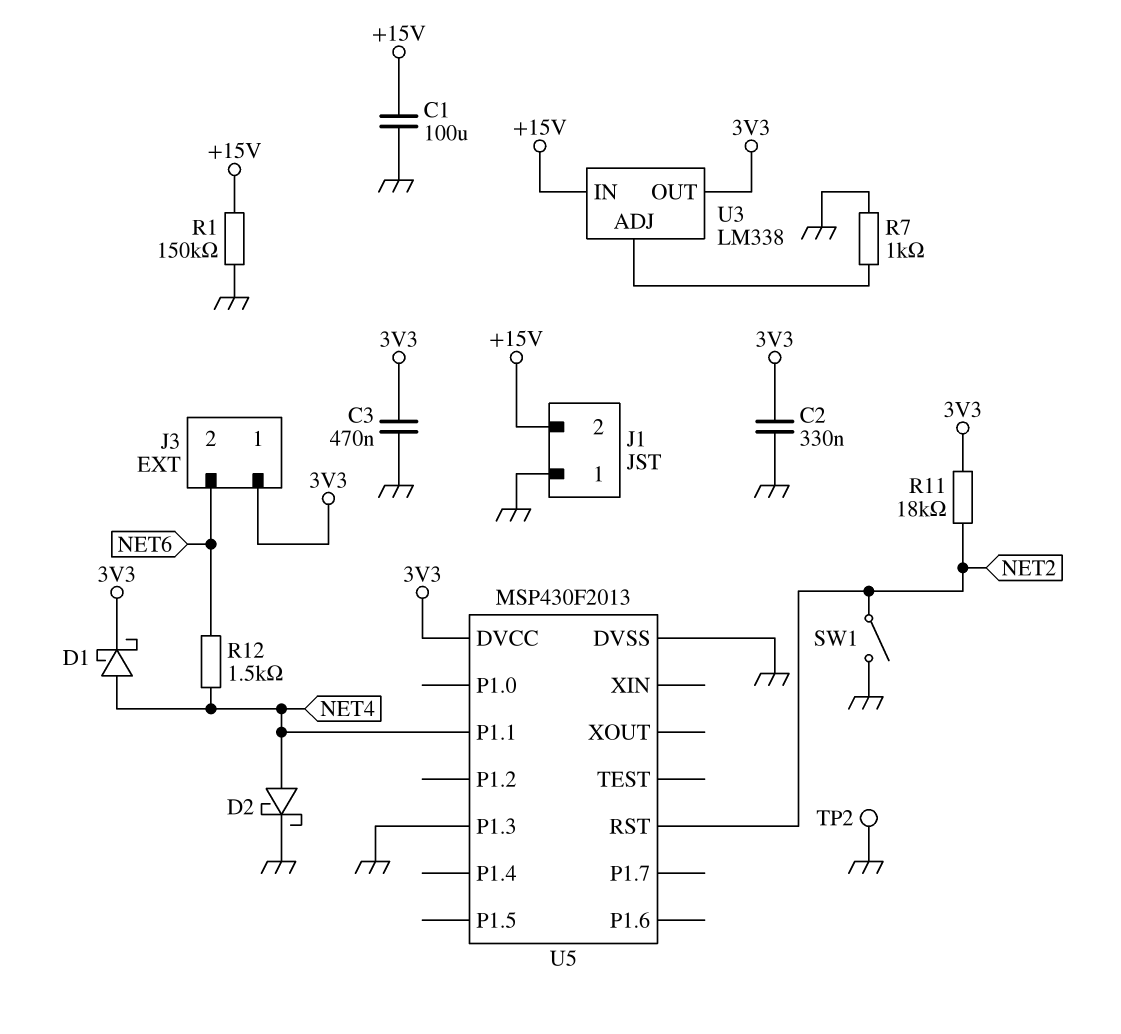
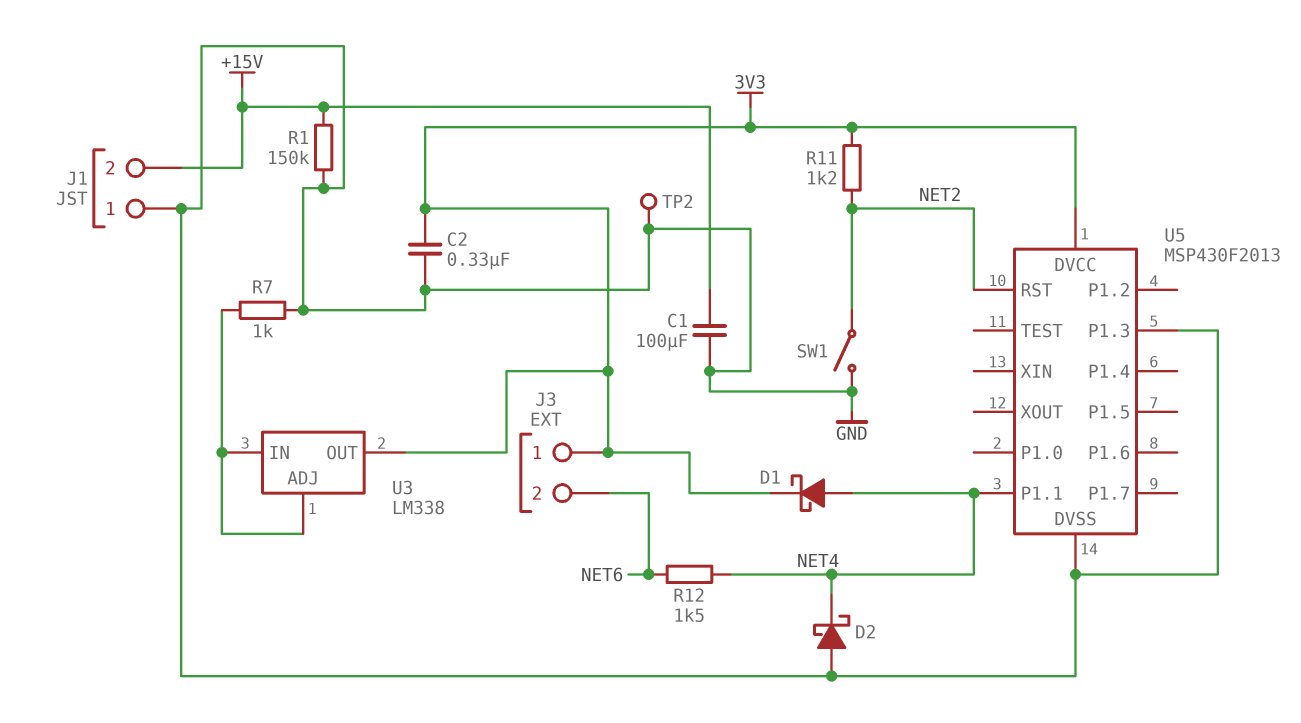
C3: 470nF (3V3, GND) -> none
D2: schottky (A NET4, K GND) -> schottky (A GND, K NET4)
R11: 18k (3V3, NET2) -> 1.2k (3V3, NET2)
U3 pin IN: +15V -> U3/ADJ

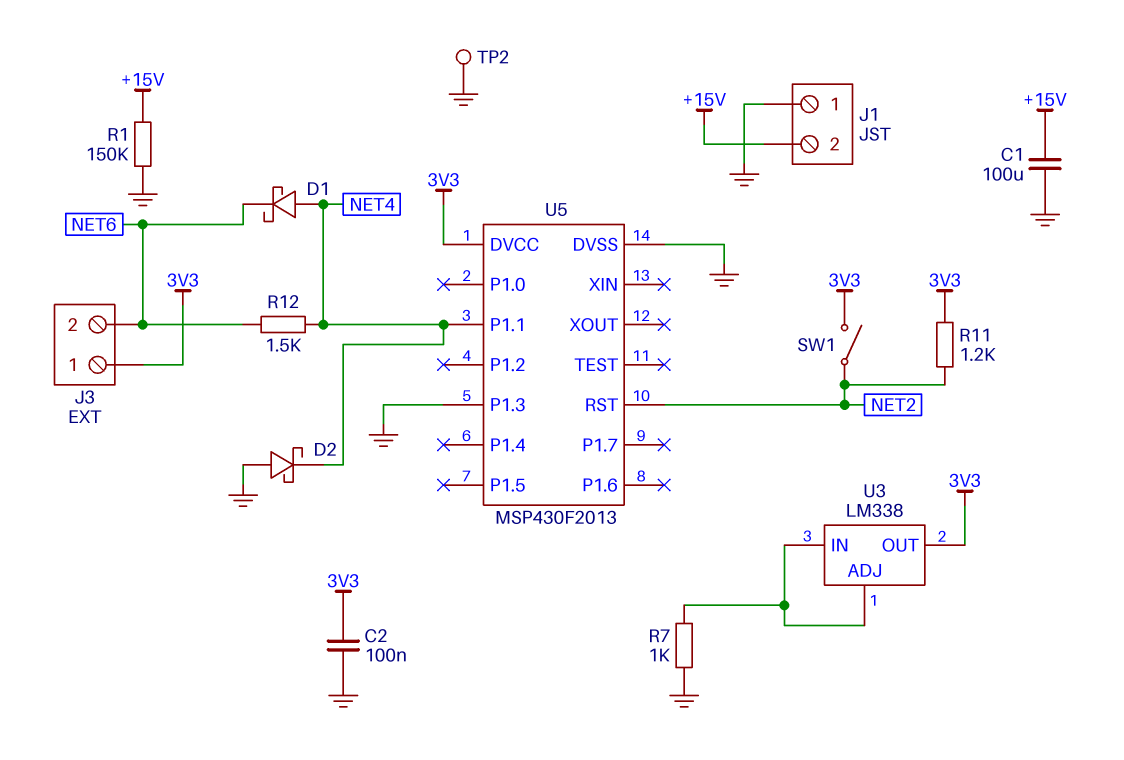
C2: 330nF (3V3, GND) -> 100nF (3V3, GND)
D1: schottky (A NET4, K 3V3) -> schottky (A NET4, K NET6)
SW1: switch (GND, NET2) -> switch (3V3, NET2)

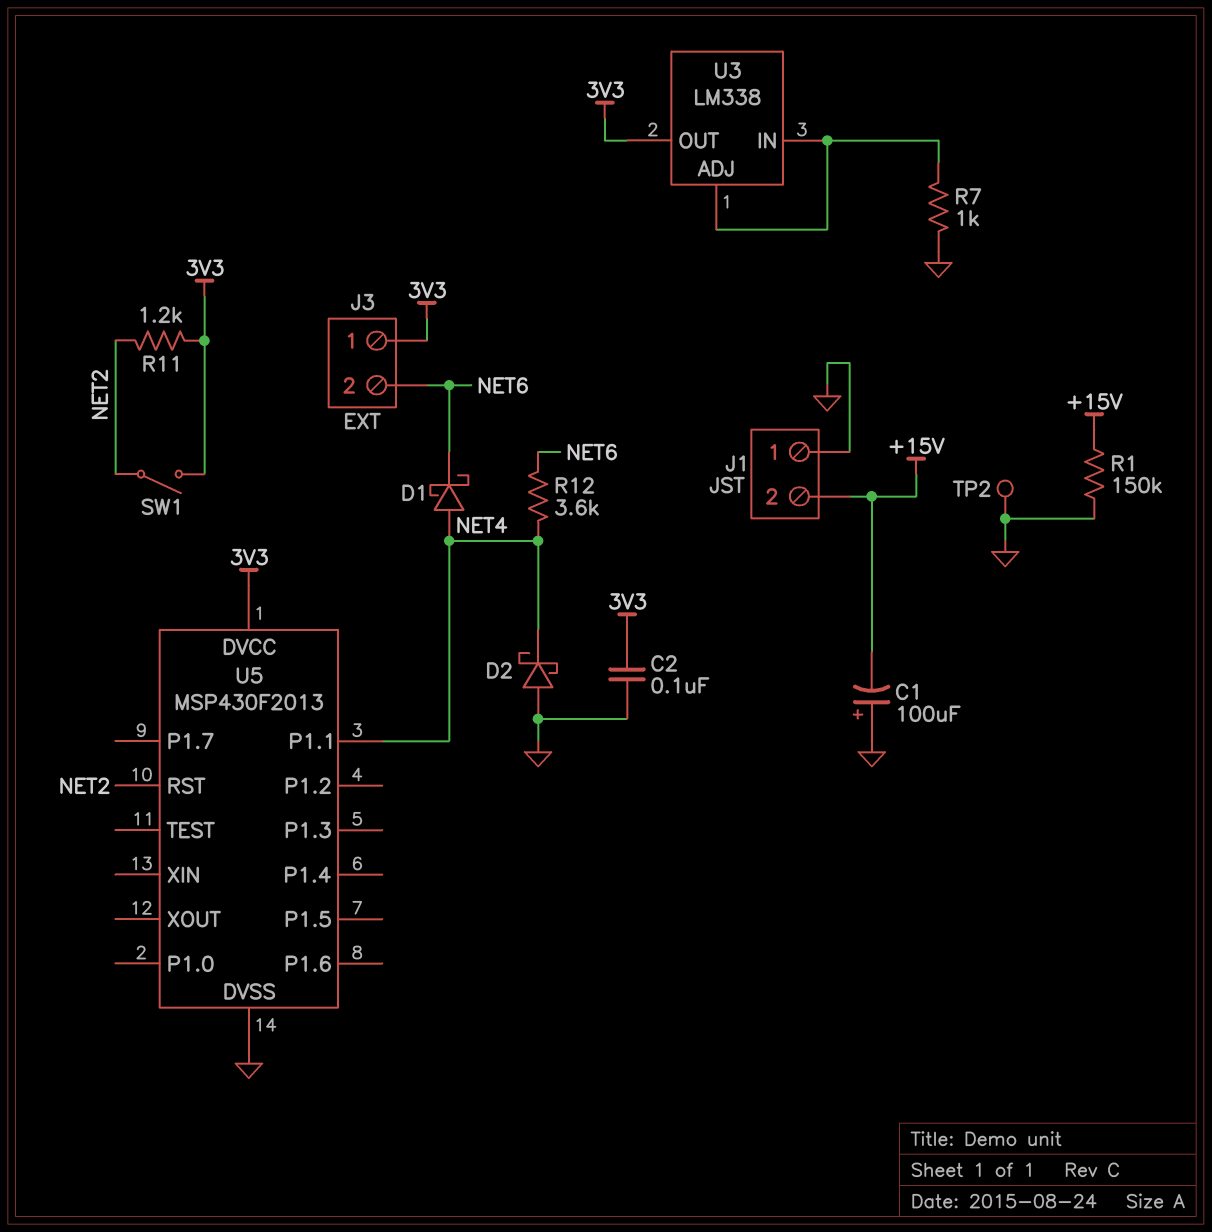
C1: 100uF (+15V, GND) -> 100uF (plus GND, minus +15V)
R12: 1.5k (NET4, NET6) -> 3.6k (NET4, NET6)
U5 pin P1.3: GND -> none

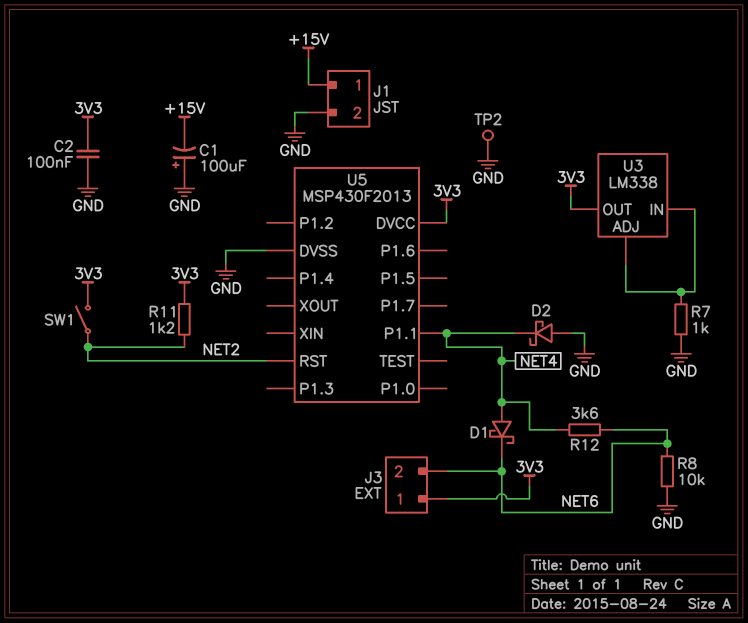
J1 pin 1: GND -> +15V
J1 pin 2: +15V -> GND
R1: 150k (+15V, GND) -> none
R8: none -> 10k (GND, NET6)

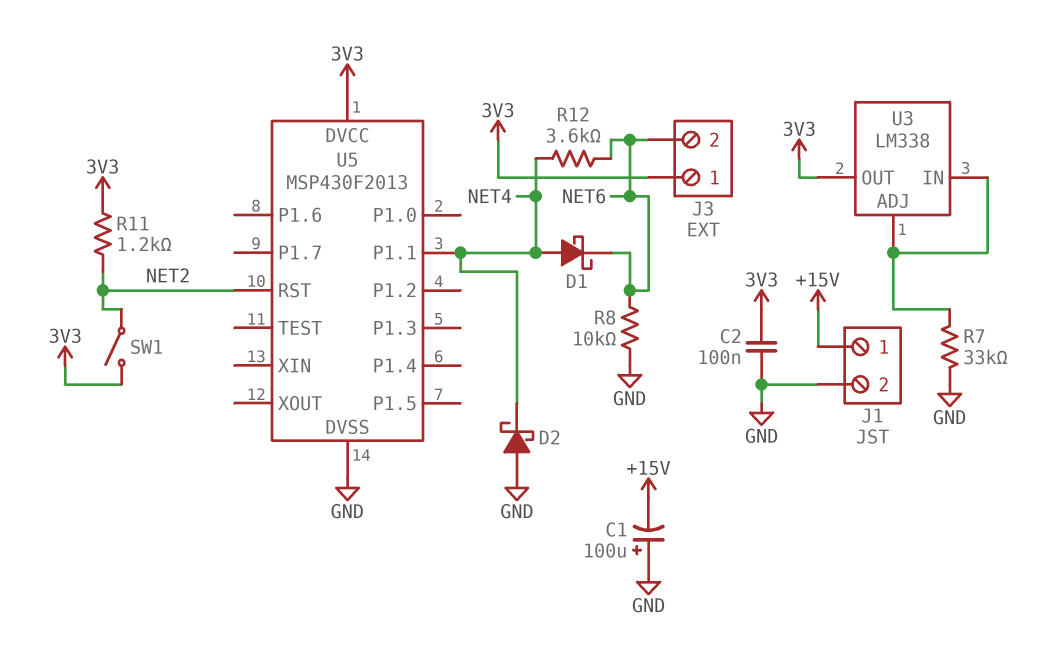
R7: 1k (GND, U3/ADJ) -> 33k (GND, U3/ADJ)
TP2: test point (GND) -> none

